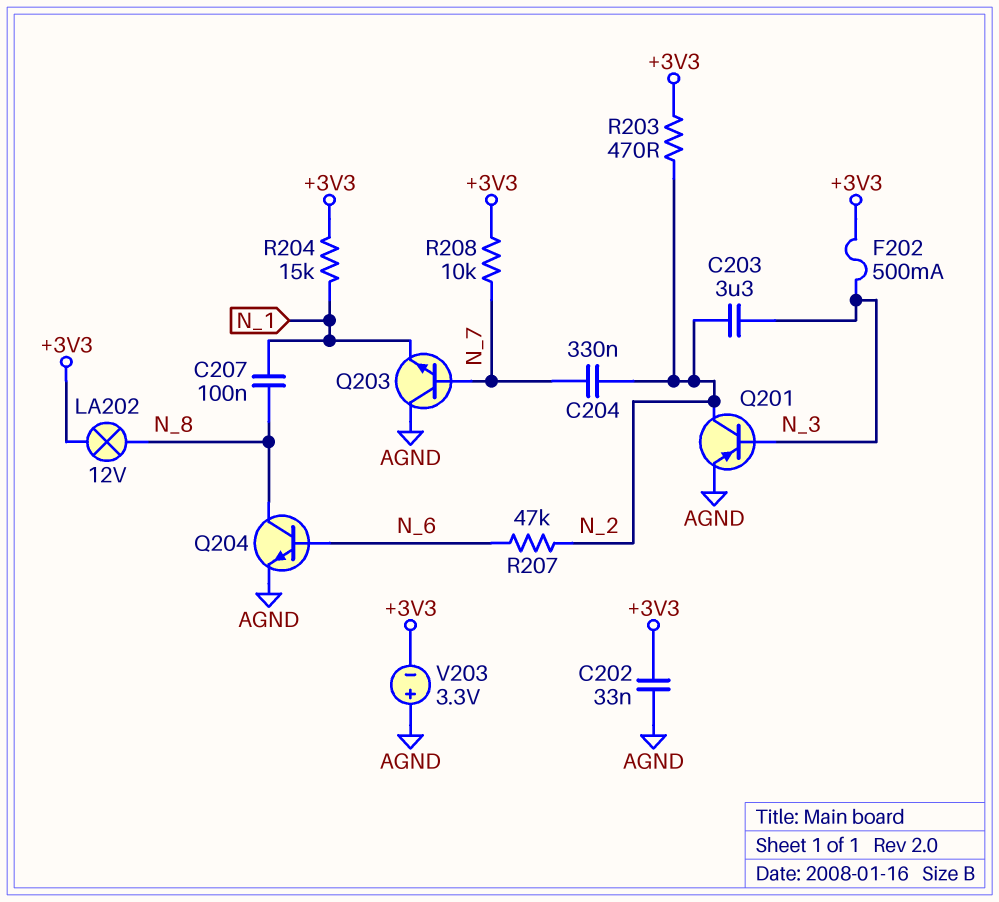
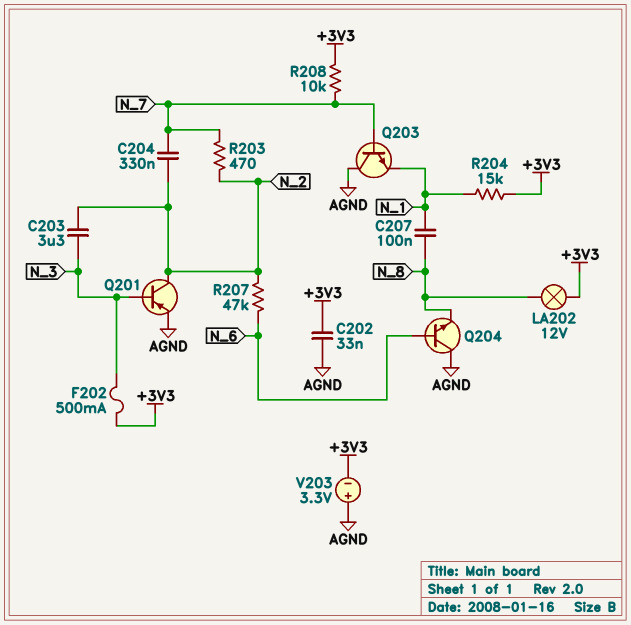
Q204: NPN (B N_6, C N_8, E AGND) -> NPN (B N_6, C AGND, E N_8)
R203: 470 (+3V3, N_2) -> 470 (N_2, N_7)

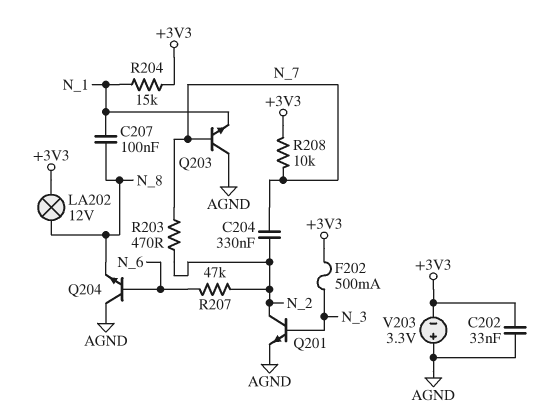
C203: 3.3uF (N_2, N_3) -> none
Q201: PNP (B N_3, C N_2, E AGND) -> NPN (B N_3, C N_2, E AGND)

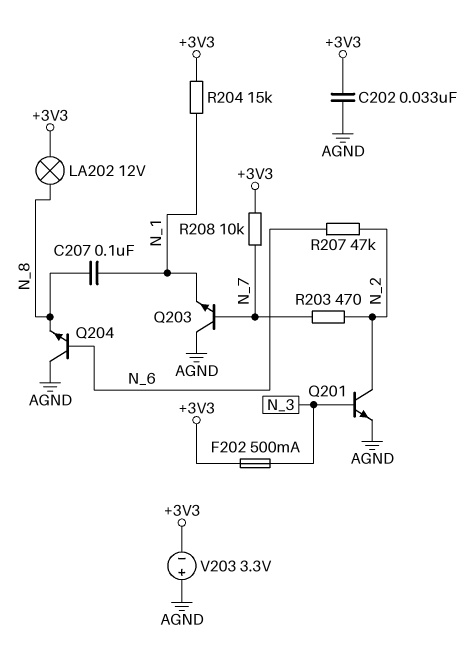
C204: 330nF (N_2, N_7) -> none

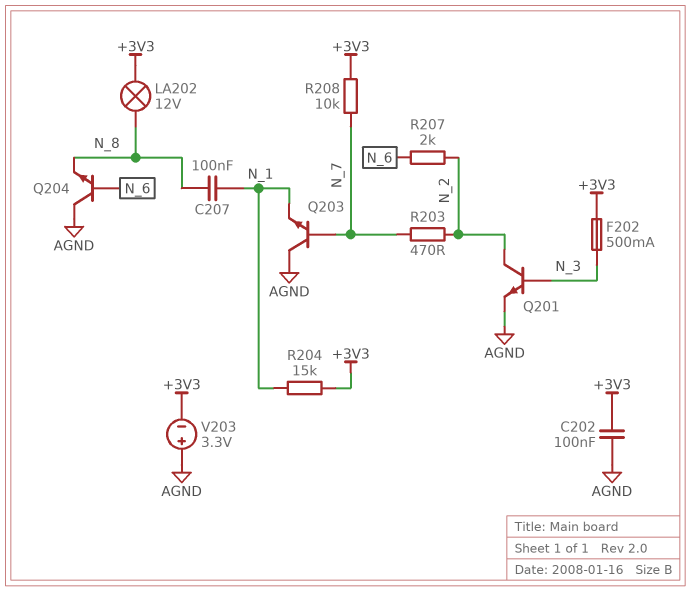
C202: 33nF (+3V3, AGND) -> 100nF (+3V3, AGND)
R207: 47k (N_2, N_6) -> 2k (N_2, N_6)

